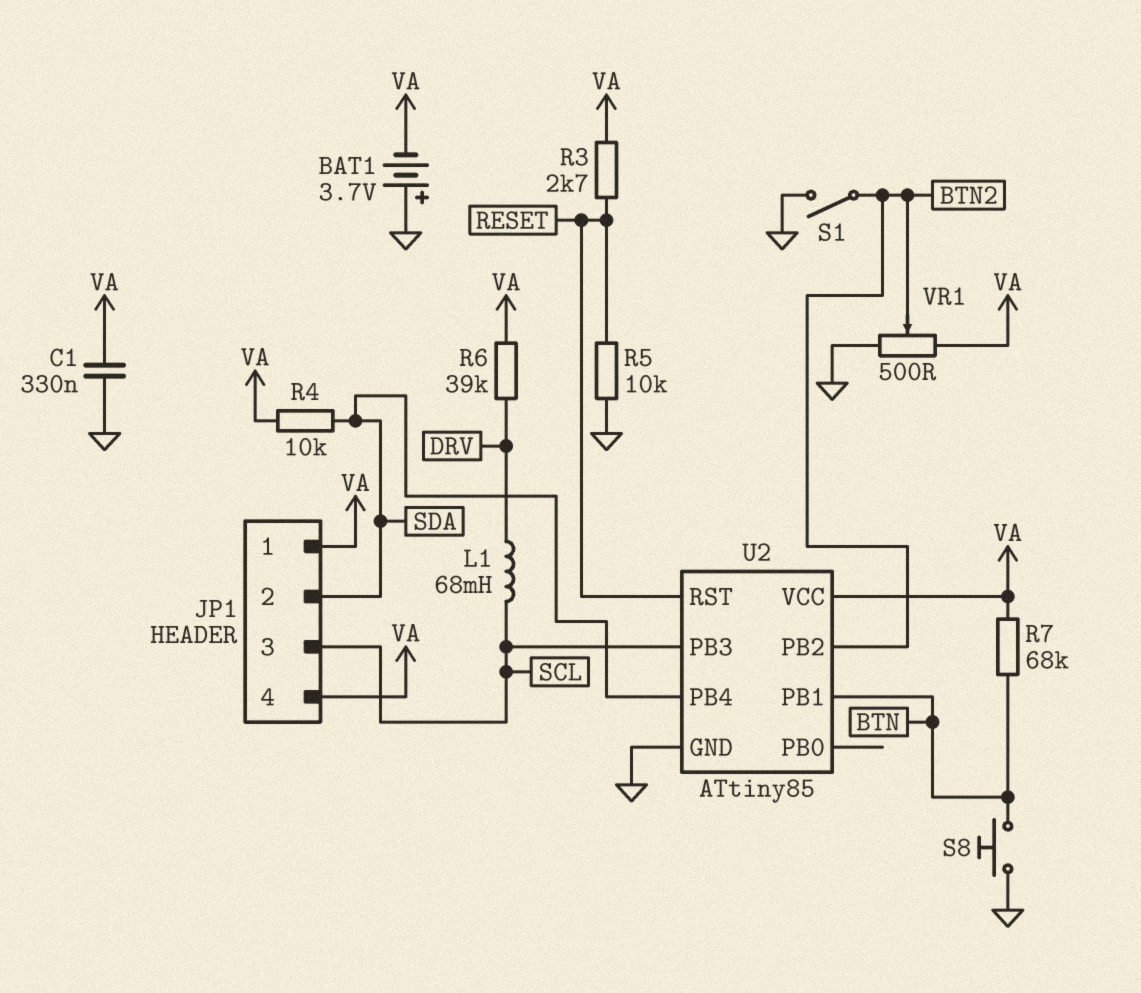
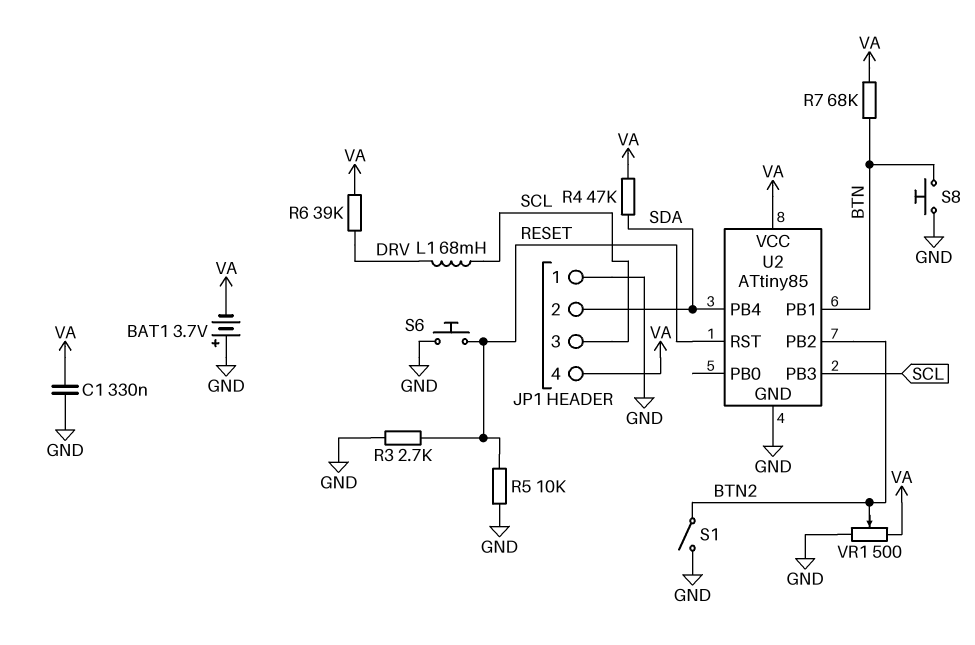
JP1 pin 1: VA -> GND
R3: 2.7k (RESET, VA) -> 2.7k (GND, RESET)
R4: 10k (SDA, VA) -> 47k (SDA, VA)
S6: none -> button (GND, RESET)

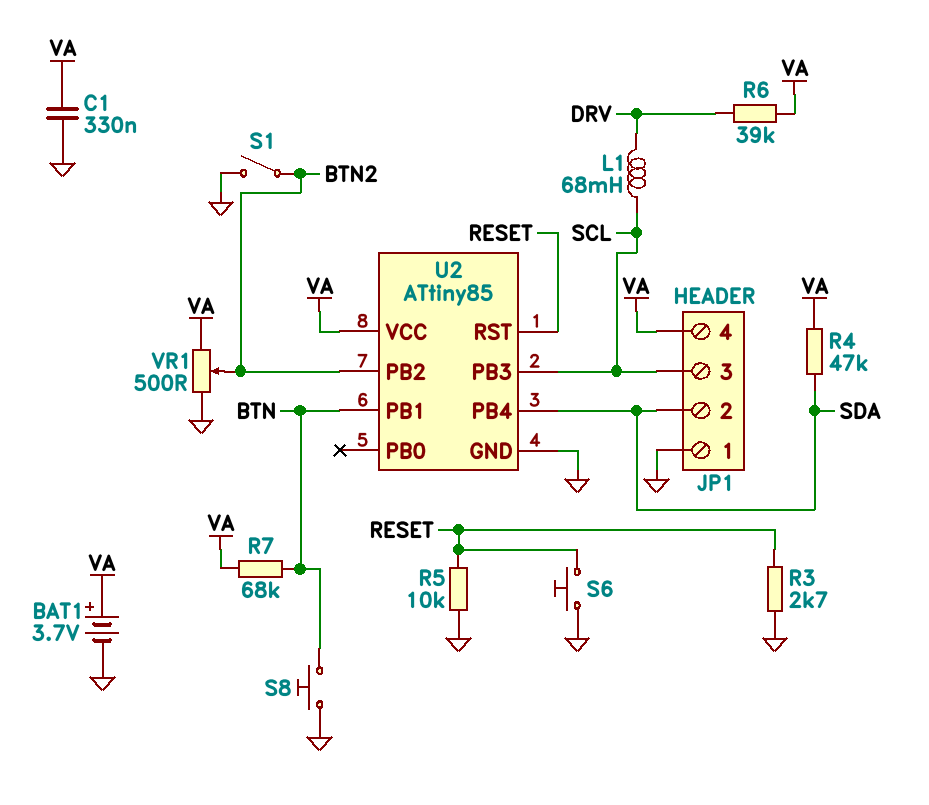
BAT1: 3.7V (plus GND, minus VA) -> 3.7V (plus VA, minus GND)

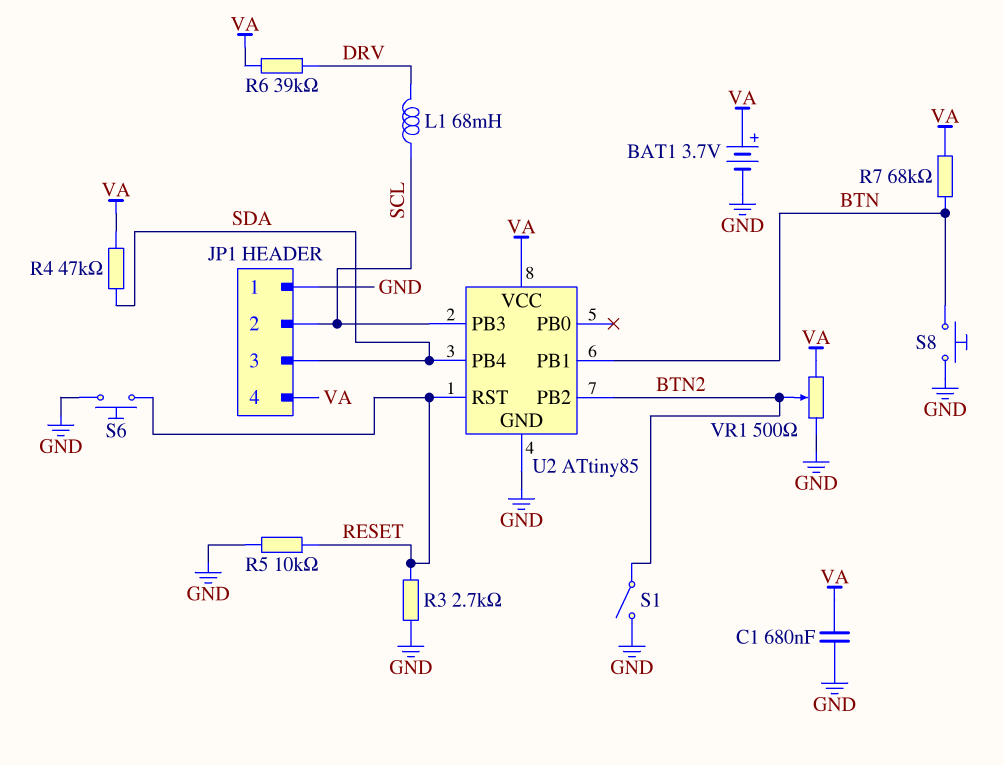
C1: 330nF (GND, VA) -> 680nF (GND, VA)
JP1 pin 2: SDA -> SCL
JP1 pin 3: SCL -> SDA

